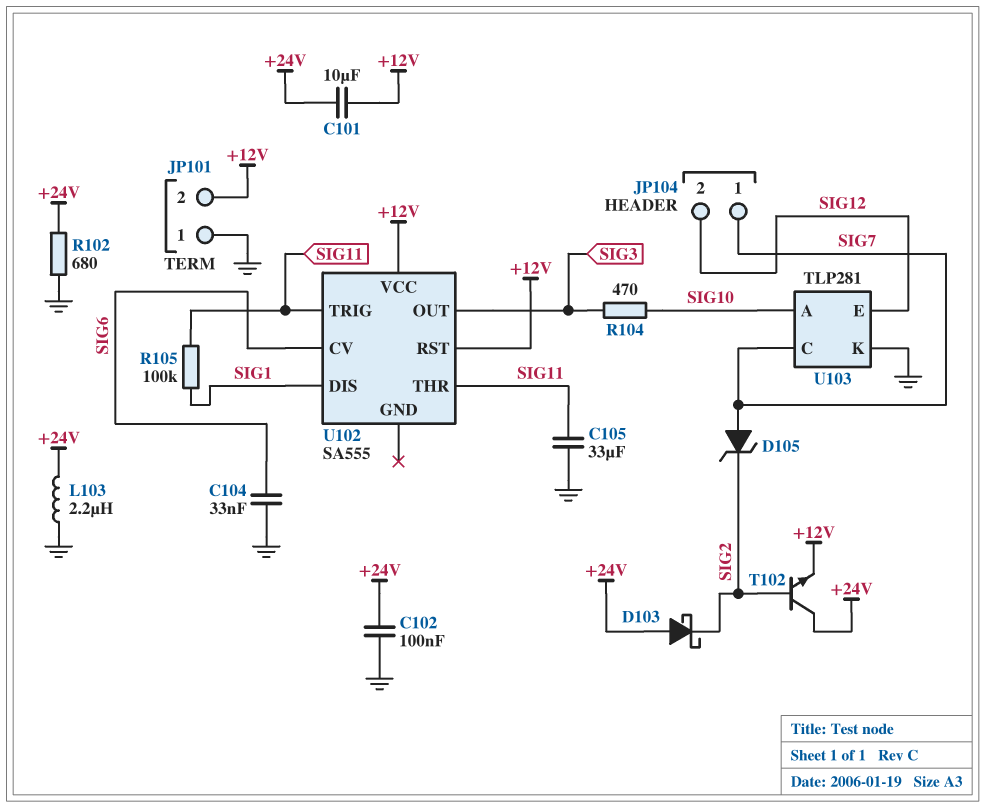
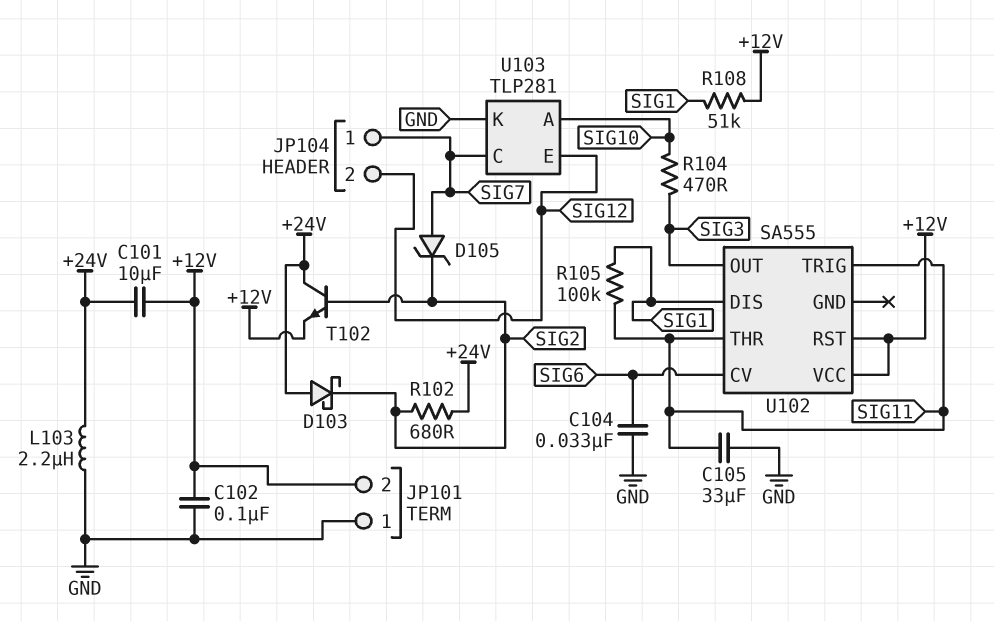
C102: 100nF (+24V, GND) -> 100nF (+12V, GND)
R102: 680 (+24V, GND) -> 680 (+24V, SIG2)
R108: none -> 51k (+12V, SIG1)

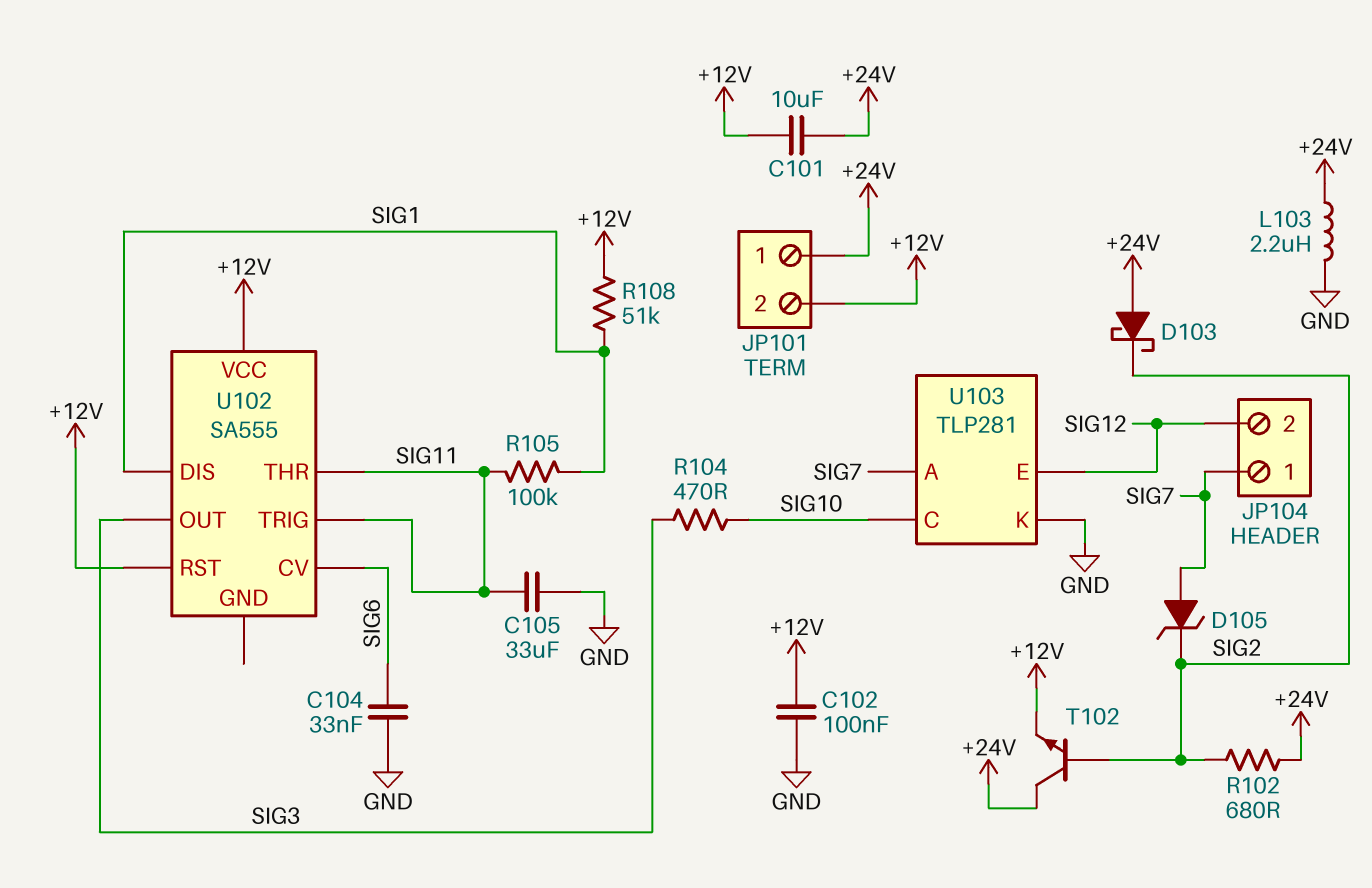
JP101 pin 1: GND -> +24V
U103 pin A: SIG10 -> SIG7
U103 pin C: SIG7 -> SIG10

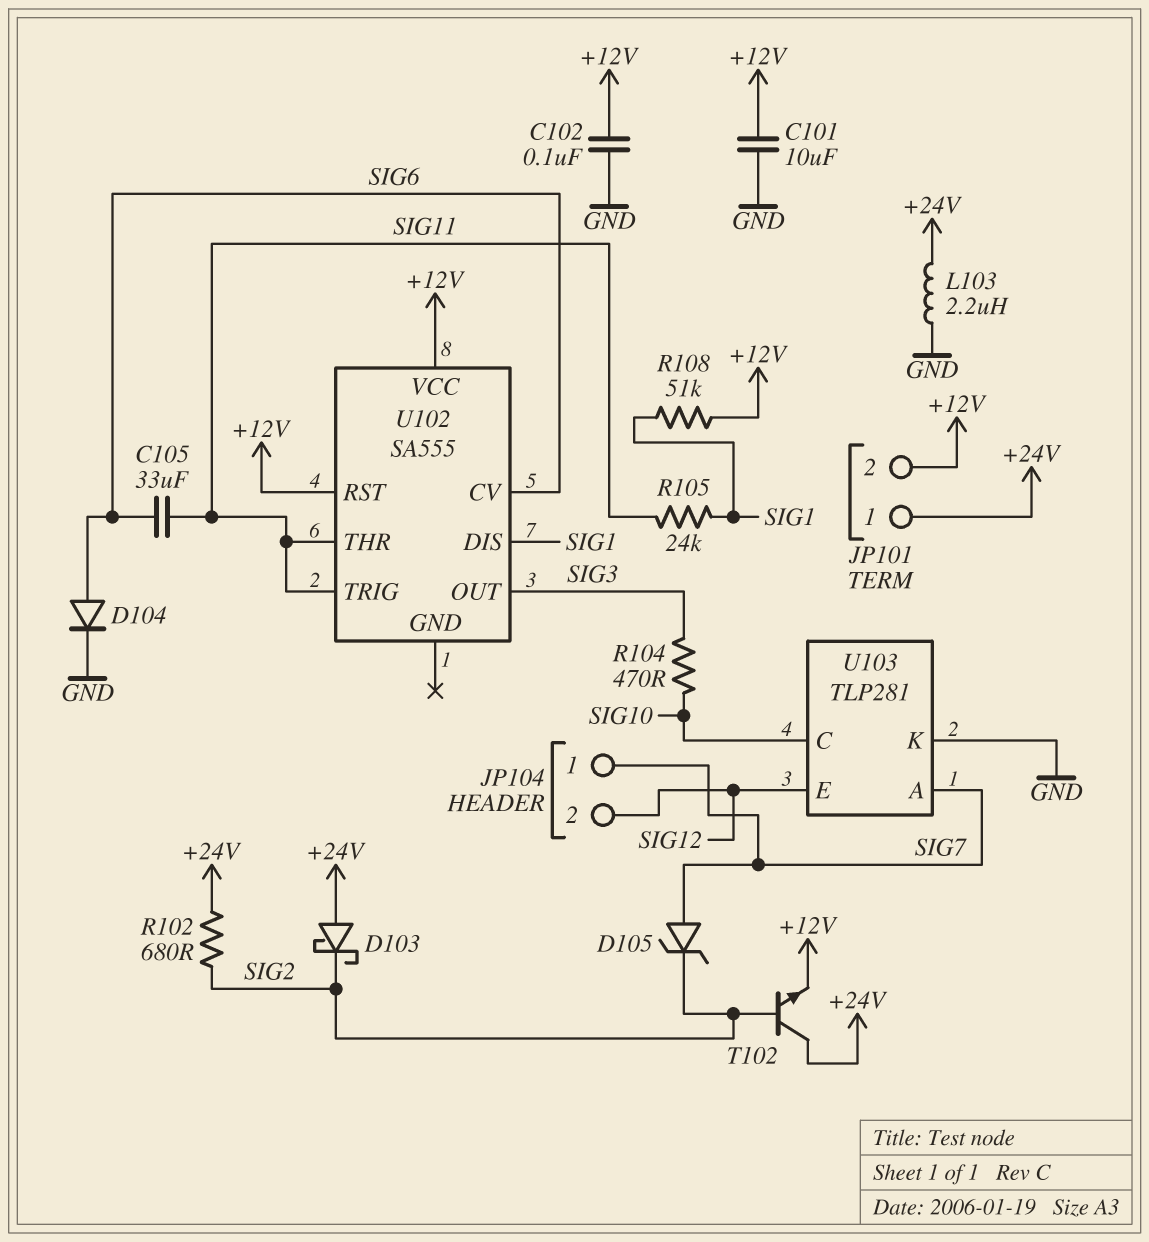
C101: 10uF (+12V, +24V) -> 10uF (+12V, GND)
C104: 33nF (GND, SIG6) -> none
C105: 33uF (GND, SIG11) -> 33uF (SIG6, SIG11)
D104: none -> diode (A SIG6, K GND)
R105: 100k (SIG1, SIG11) -> 24k (SIG1, SIG11)

